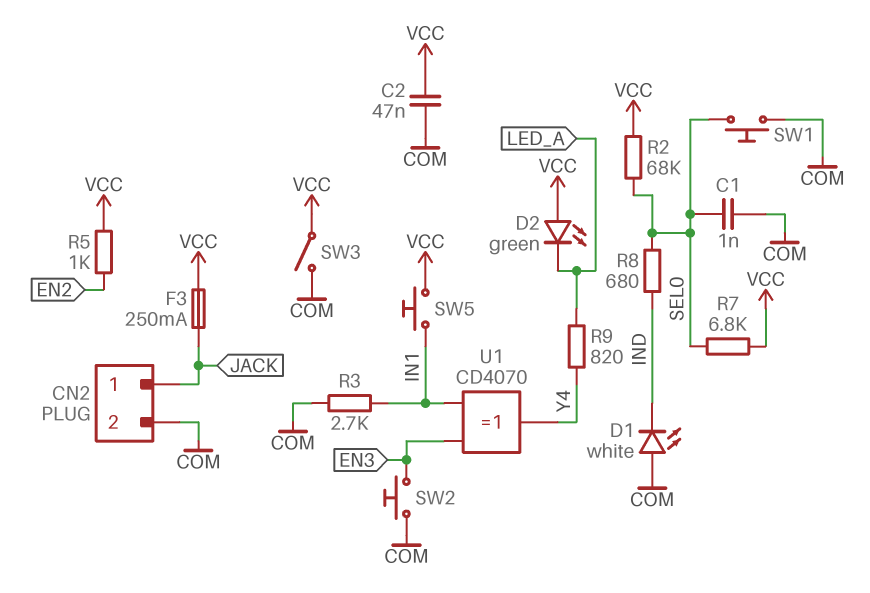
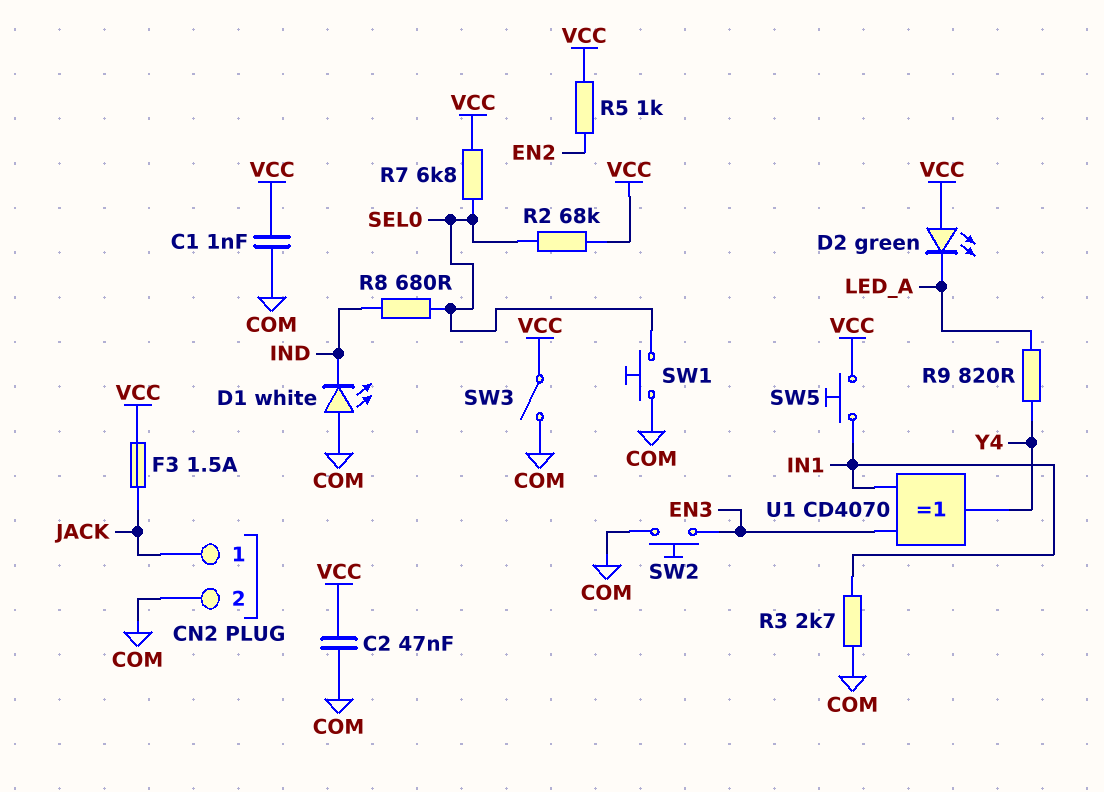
C1: 1nF (COM, SEL0) -> 1nF (COM, VCC)
F3: 250mA (JACK, VCC) -> 1.5A (JACK, VCC)

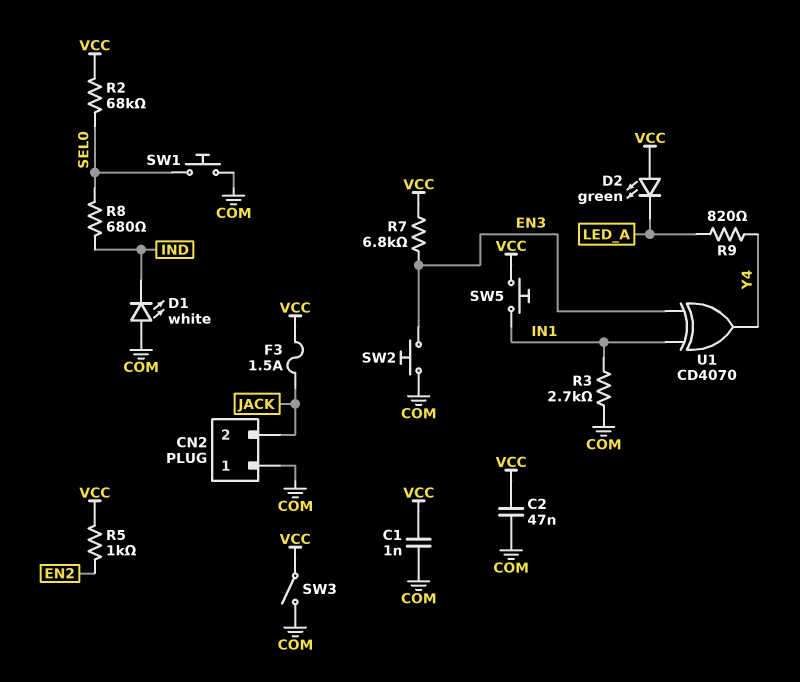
CN2 pin 1: JACK -> COM
CN2 pin 2: COM -> JACK
R7: 6.8k (SEL0, VCC) -> 6.8k (EN3, VCC)

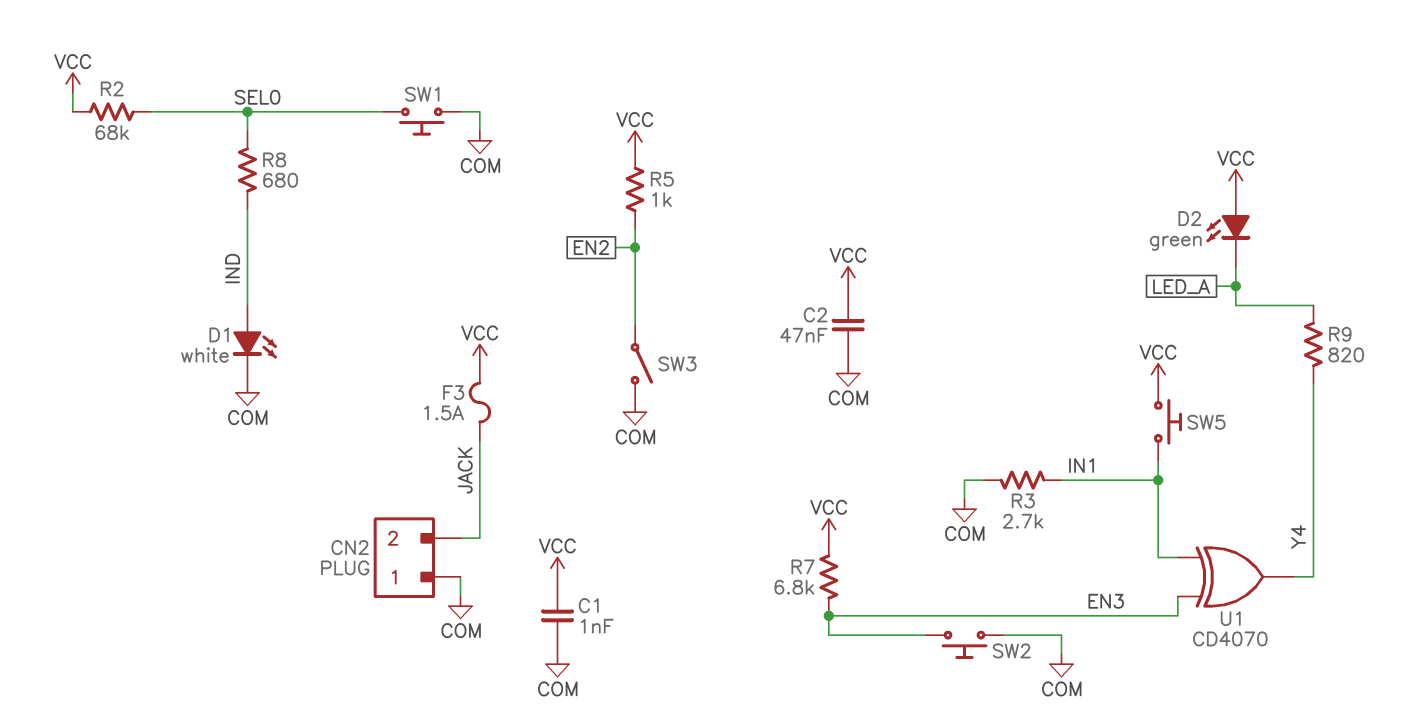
D1: LED white (A COM, K IND) -> LED white (A IND, K COM)
SW3: switch (COM, VCC) -> switch (COM, EN2)

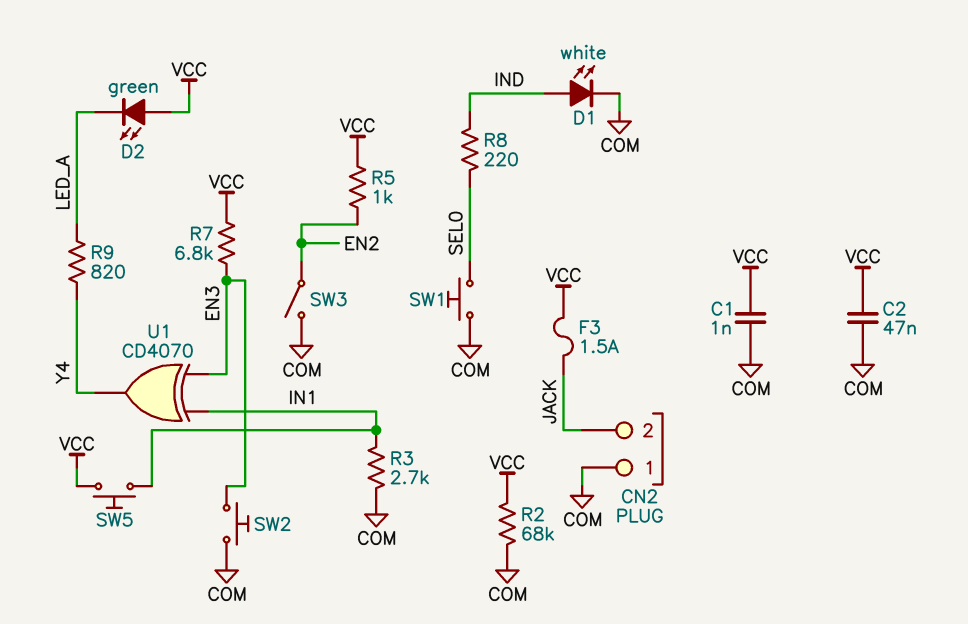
R2: 68k (SEL0, VCC) -> 68k (COM, VCC)
R8: 680 (IND, SEL0) -> 220 (IND, SEL0)

